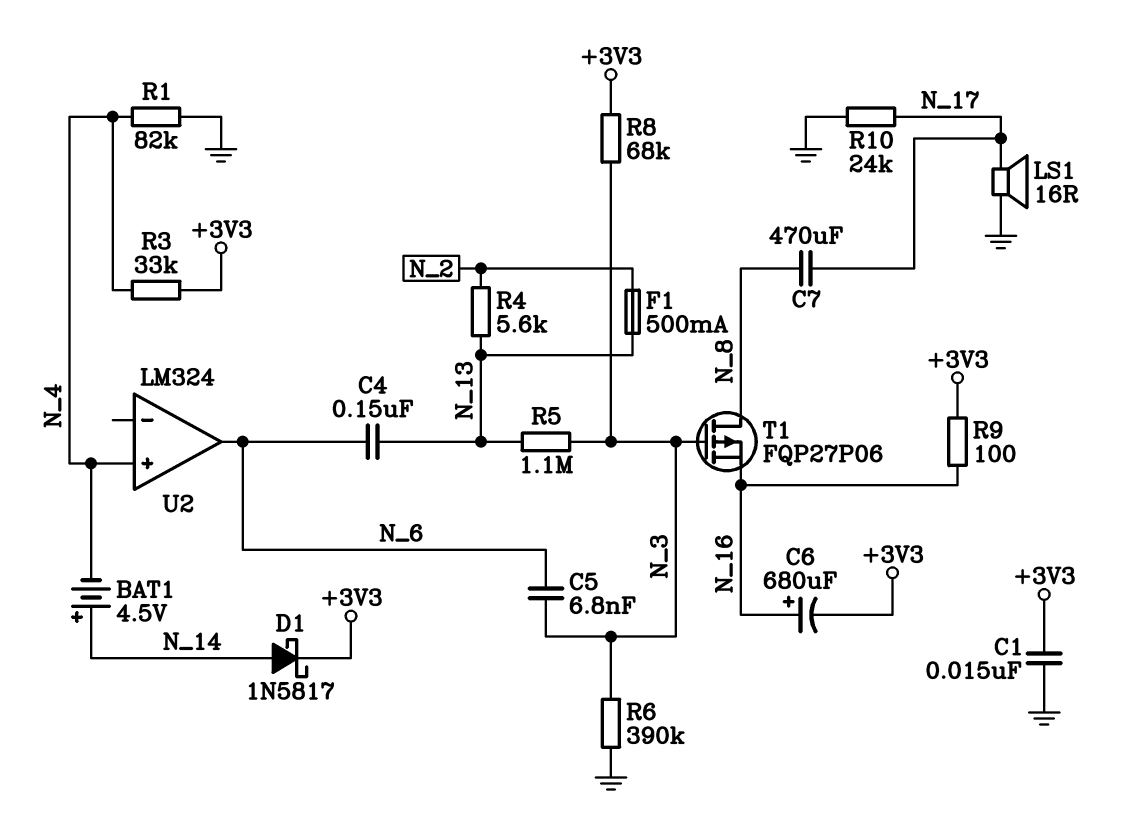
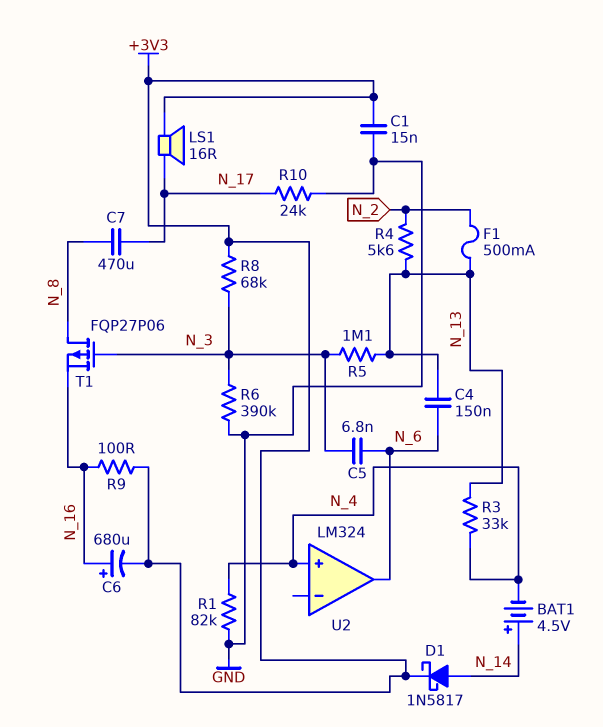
LS1: speaker 16R (GND, N_17) -> speaker 16R (+3V3, N_17)
R3: 33k (+3V3, N_4) -> 33k (N_4, N_13)

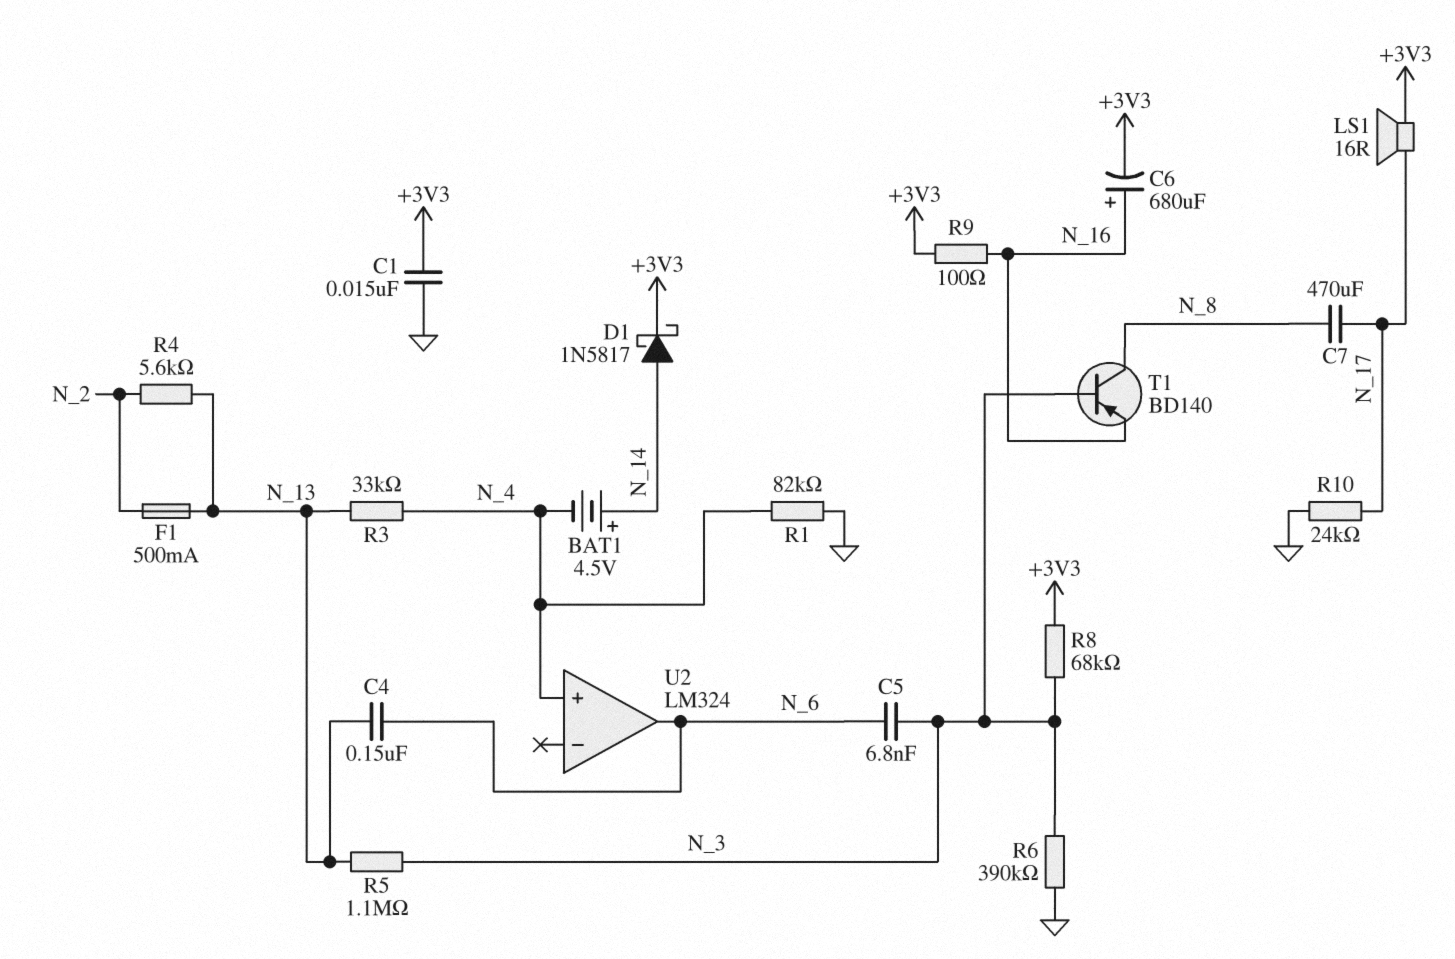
T1: PMOS FQP27P06 (G N_3, D N_8, S N_16) -> PNP BD140 (B N_3, C N_8, E N_16)

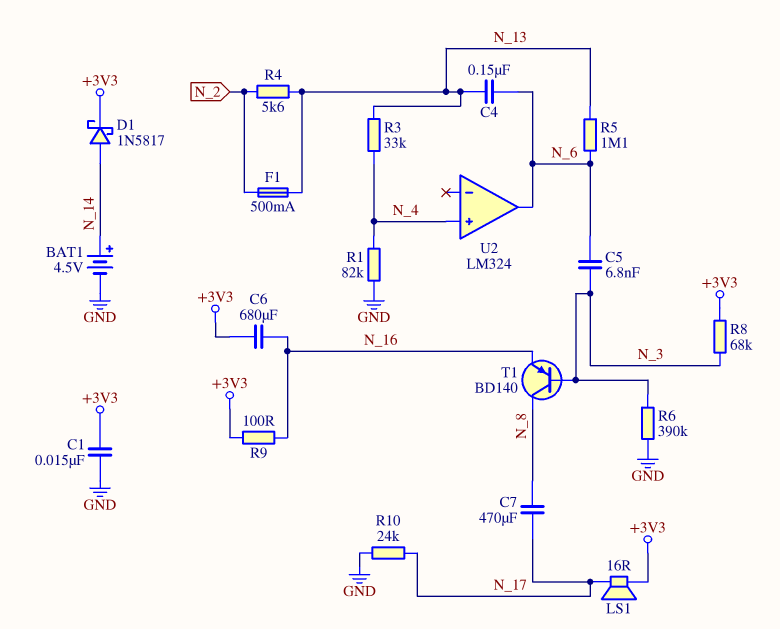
BAT1: 4.5V (plus N_14, minus N_4) -> 4.5V (plus N_14, minus GND)
C6: 680uF (plus N_16, minus +3V3) -> 680uF (+3V3, N_16)
R5: 1.1M (N_3, N_13) -> 1.1M (N_6, N_13)

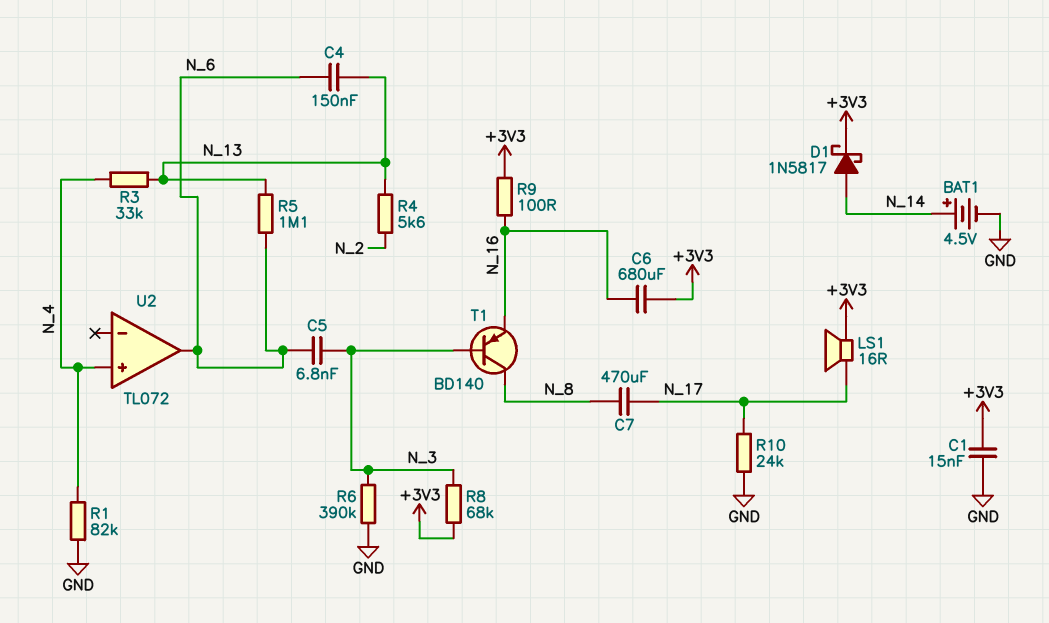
F1: 500mA (N_2, N_13) -> none
U2: LM324 -> TL072

